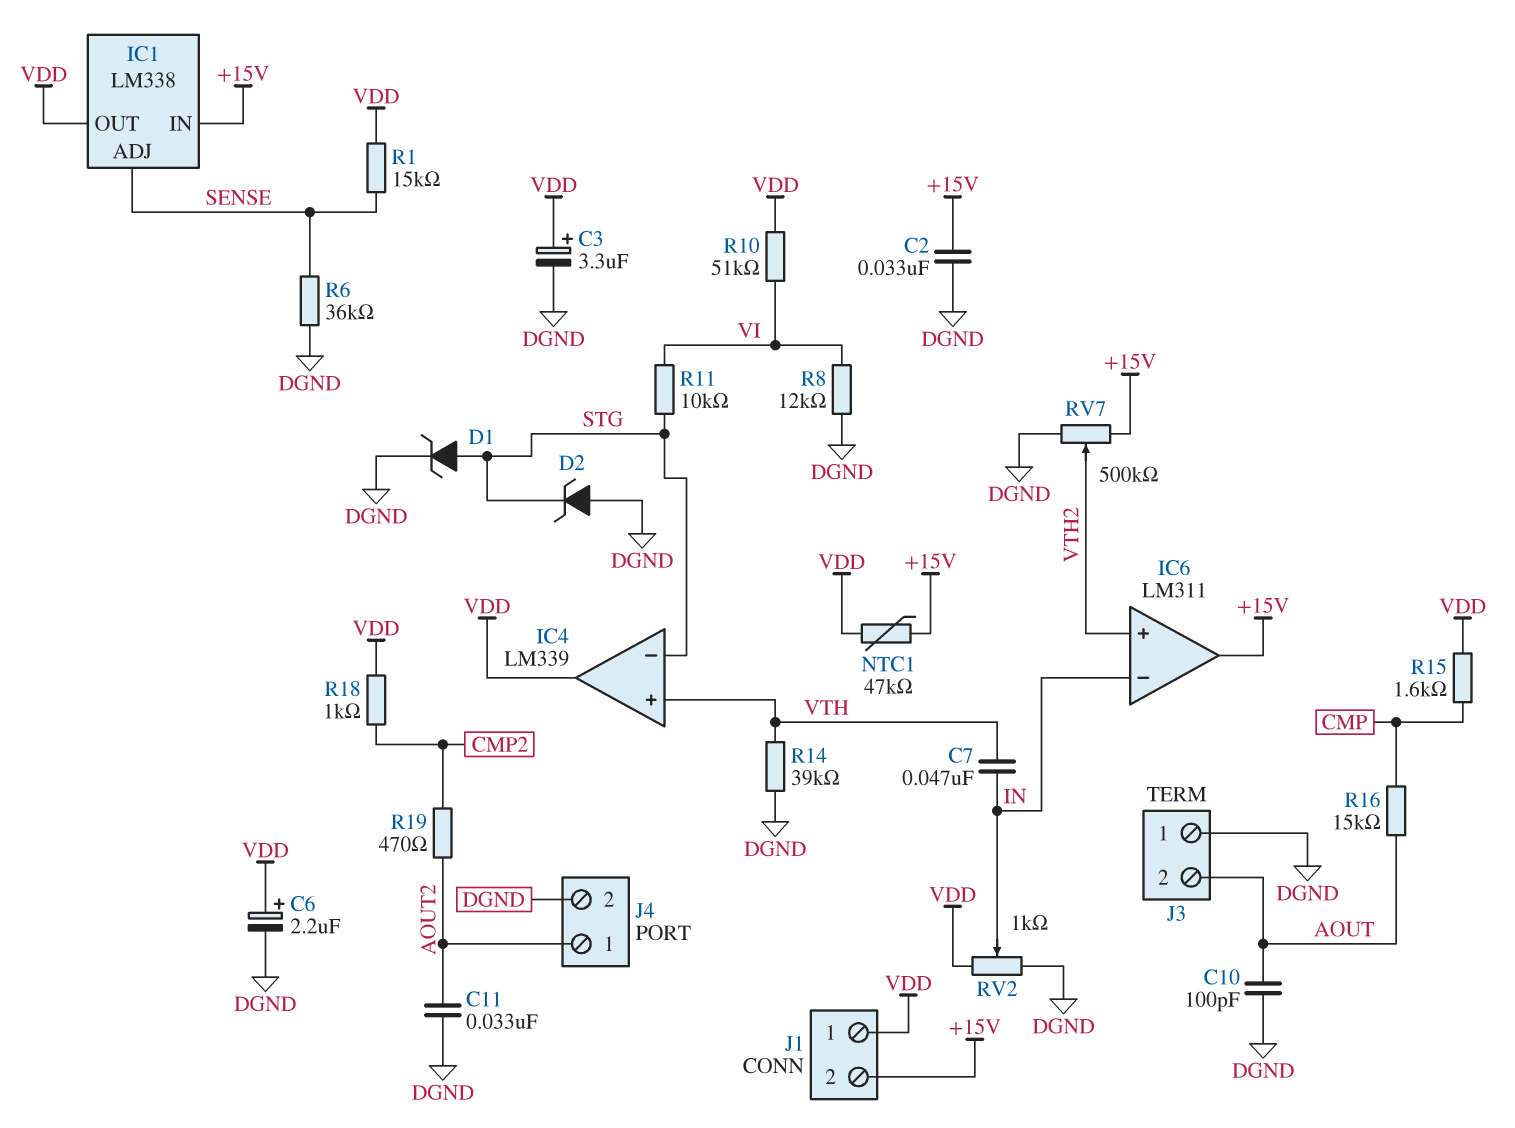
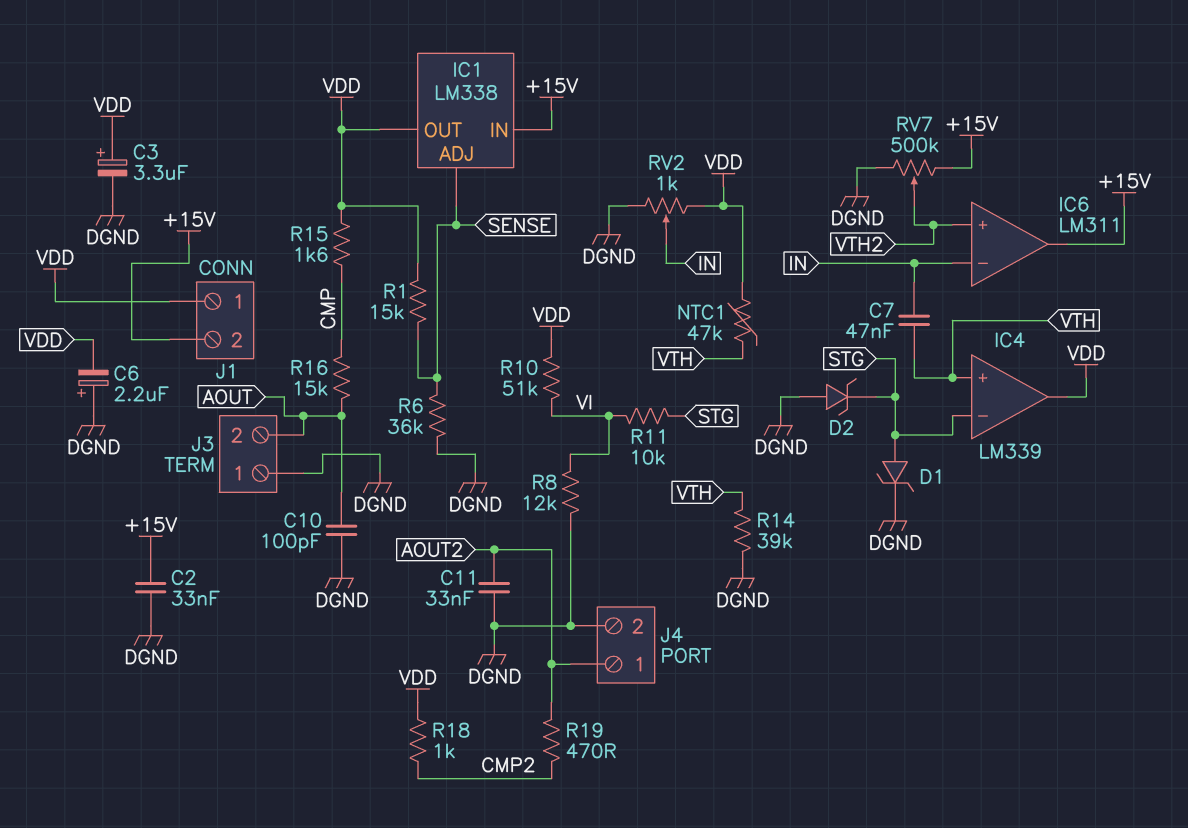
C6: 2.2uF (plus VDD, minus DGND) -> 2.2uF (plus DGND, minus VDD)
NTC1: 47k (+15V, VDD) -> 47k (VDD, VTH)

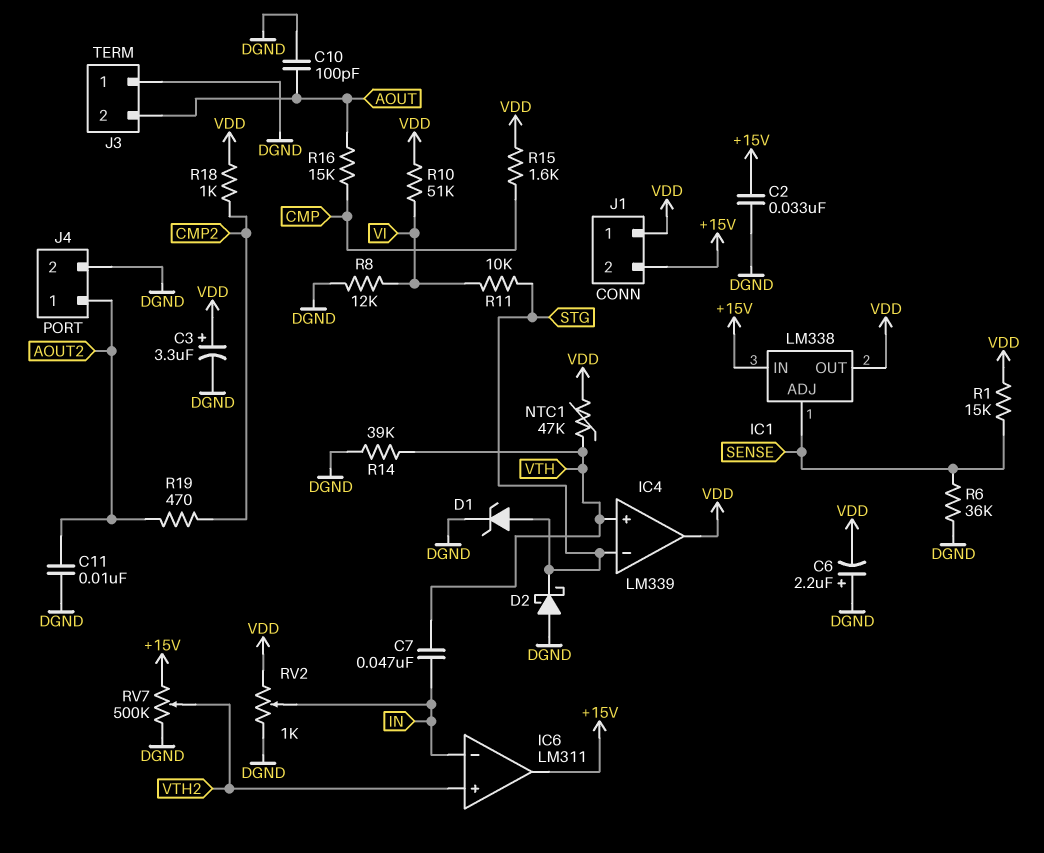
C11: 33nF (AOUT2, DGND) -> 10nF (AOUT2, DGND)
D2: zener (A DGND, K STG) -> schottky (A DGND, K STG)

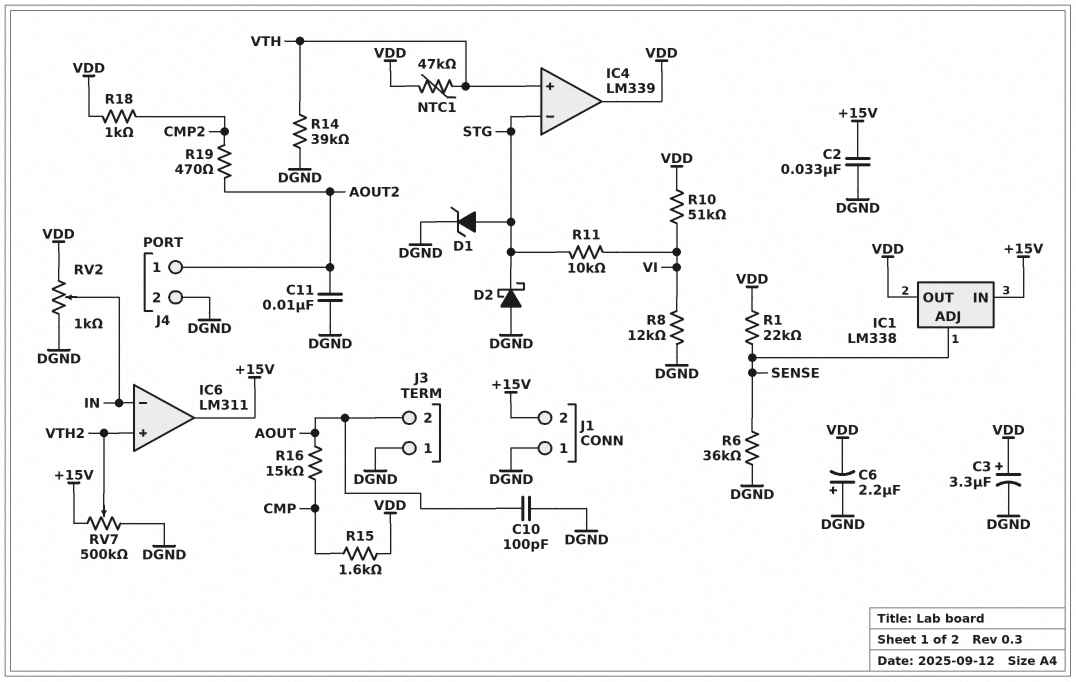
C7: 47nF (IN, VTH) -> none
J1 pin 1: VDD -> DGND
R1: 15k (SENSE, VDD) -> 22k (SENSE, VDD)

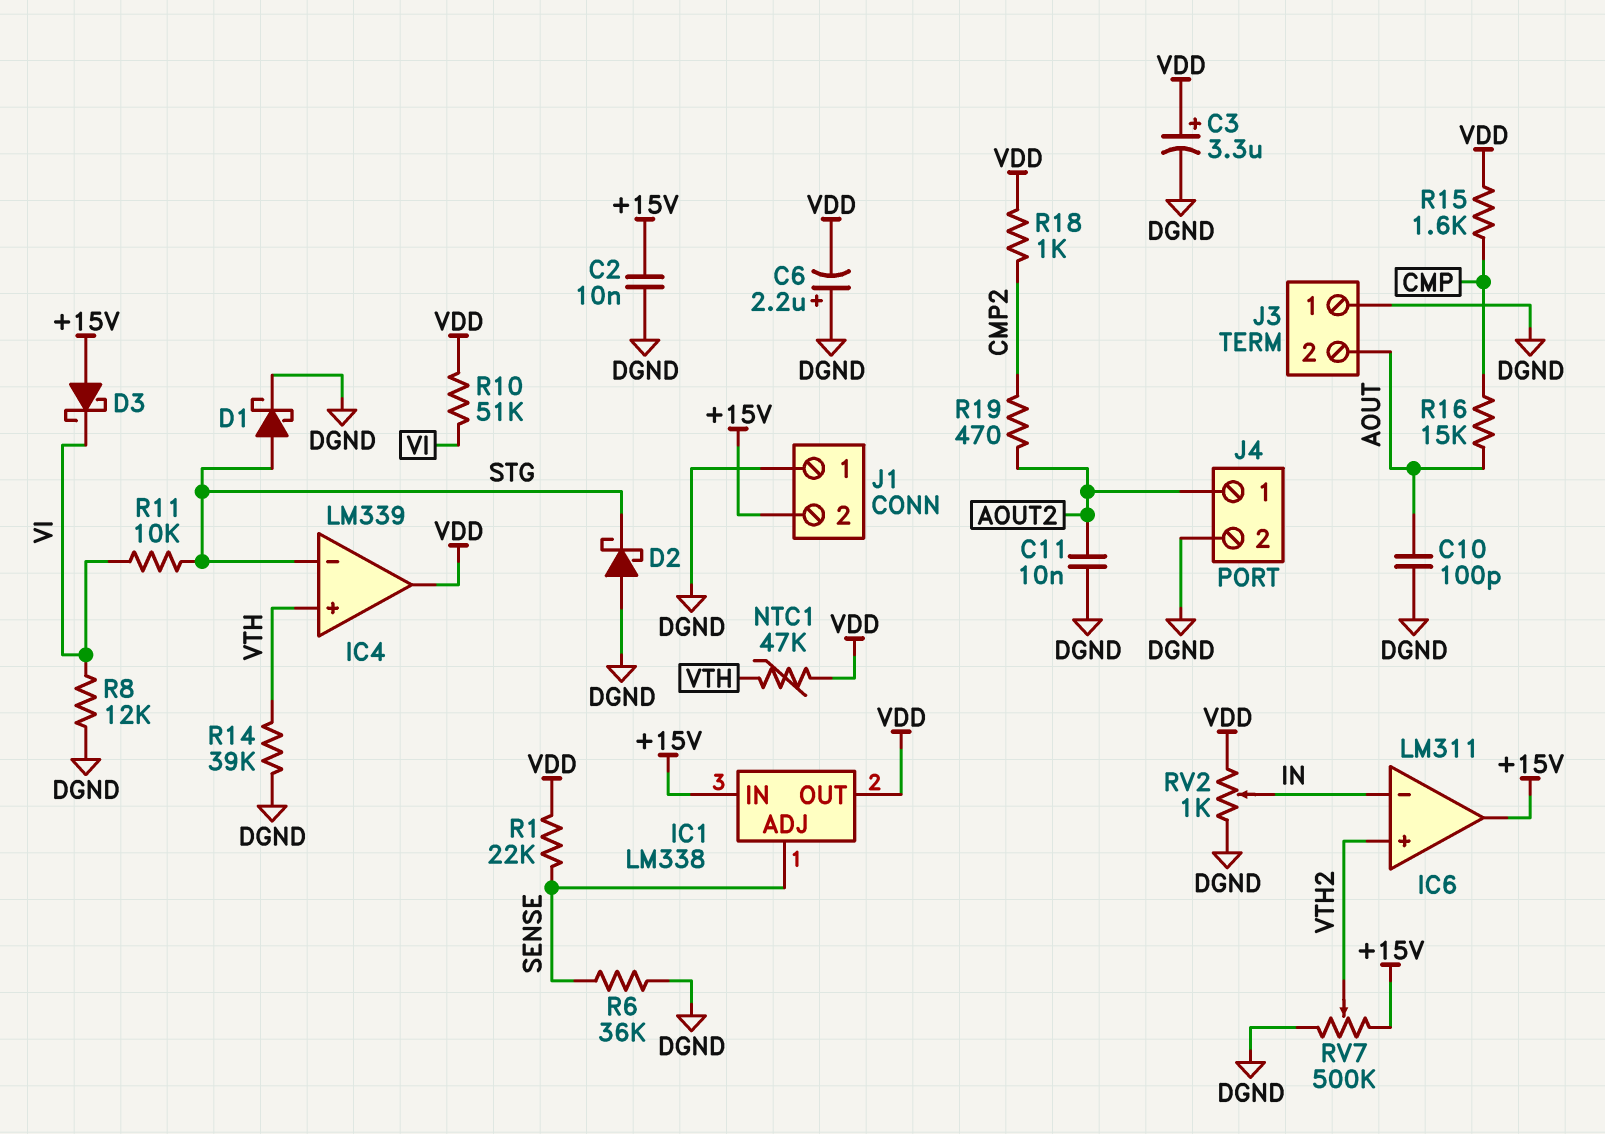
C2: 33nF (+15V, DGND) -> 10nF (+15V, DGND)
D1: zener (A STG, K DGND) -> schottky (A STG, K DGND)
D3: none -> schottky (A +15V, K VI)

